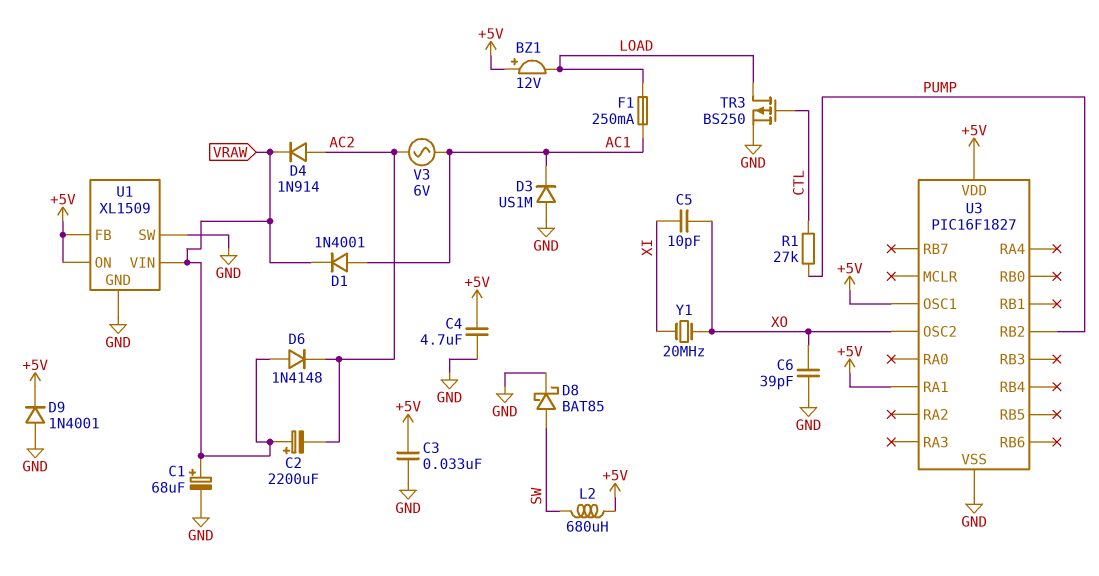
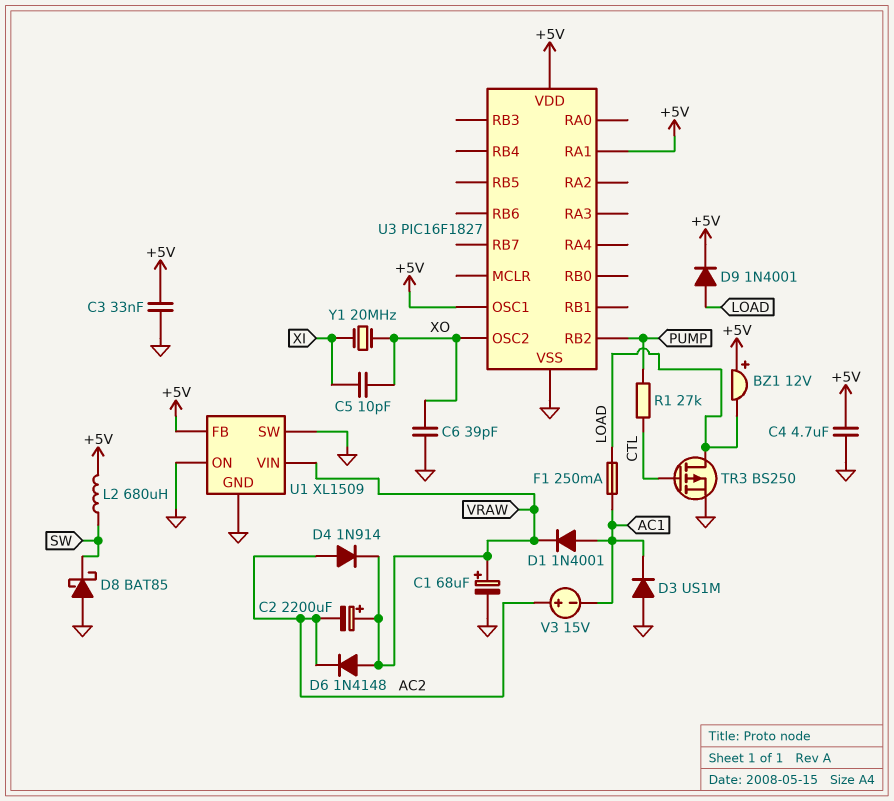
D8: schottky BAT85 (A SW, K GND) -> schottky BAT85 (A GND, K SW)
D9: diode 1N4001 (A GND, K +5V) -> diode 1N4001 (A LOAD, K +5V)
U1 pin ON: +5V -> GND
V3: AC 6V (AC1, AC2) -> 15V (plus AC2, minus AC1)

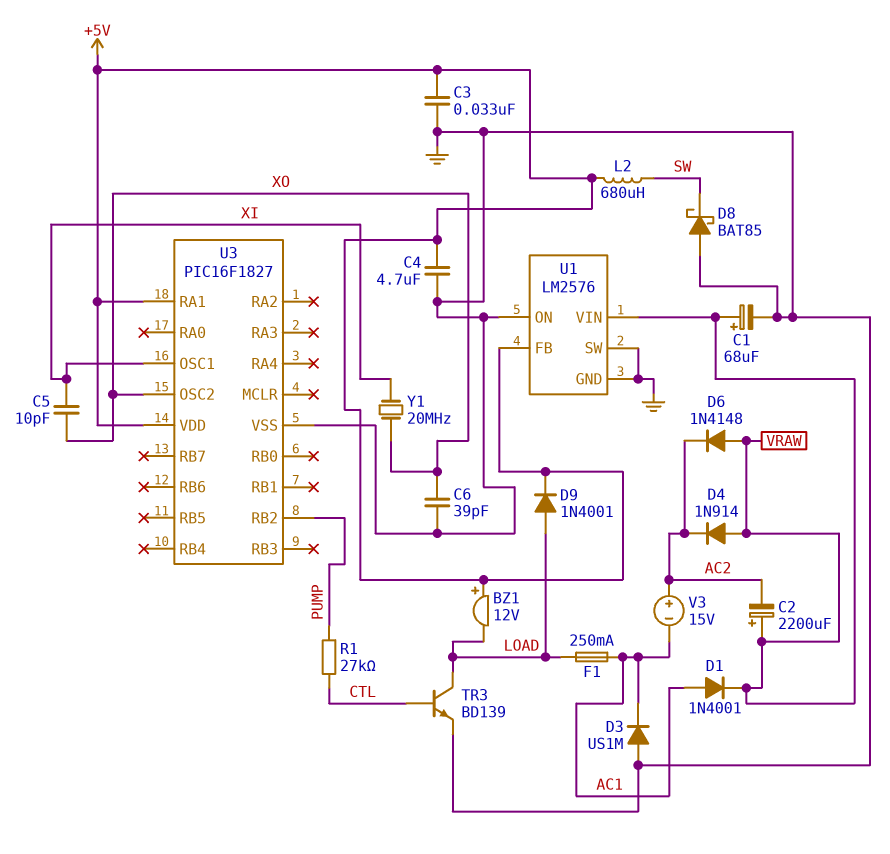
D4: diode 1N914 (A AC2, K VRAW) -> diode 1N914 (A VRAW, K AC2)
TR3: PMOS BS250 (G CTL, D LOAD, S GND) -> NPN BD139 (B CTL, C LOAD, E GND)
U1: XL1509 -> LM2576
U3 pin OSC1: +5V -> XI

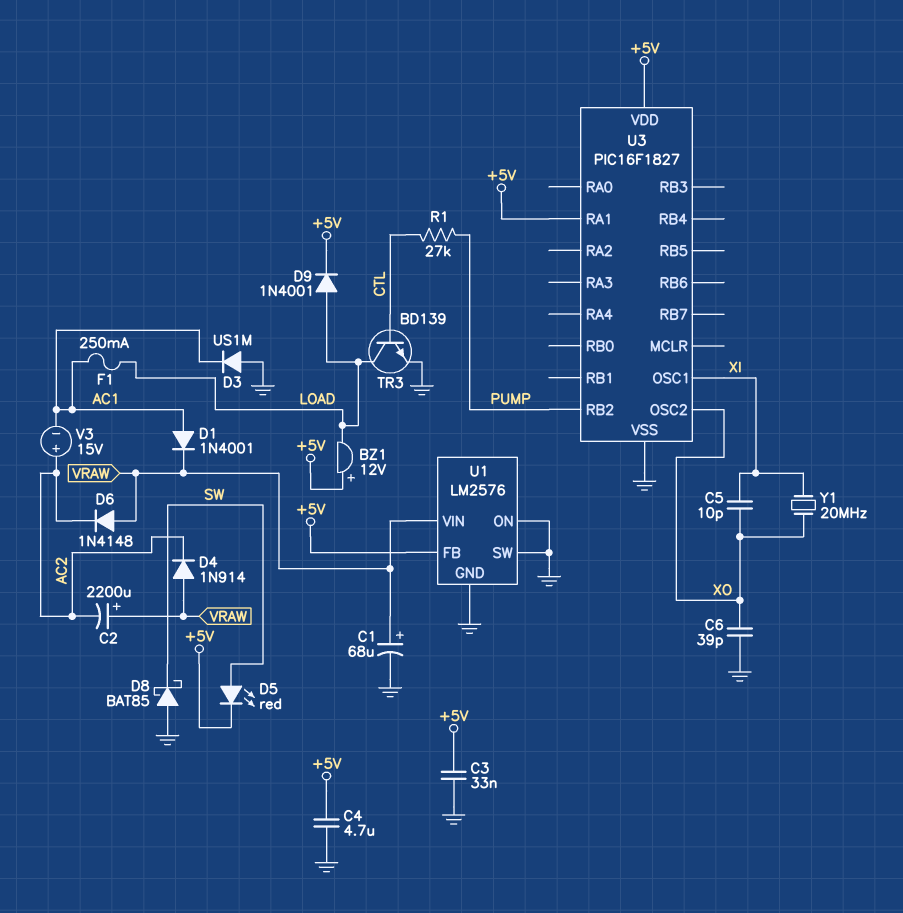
D5: none -> LED red (A SW, K +5V)
L2: 680uH (+5V, SW) -> none

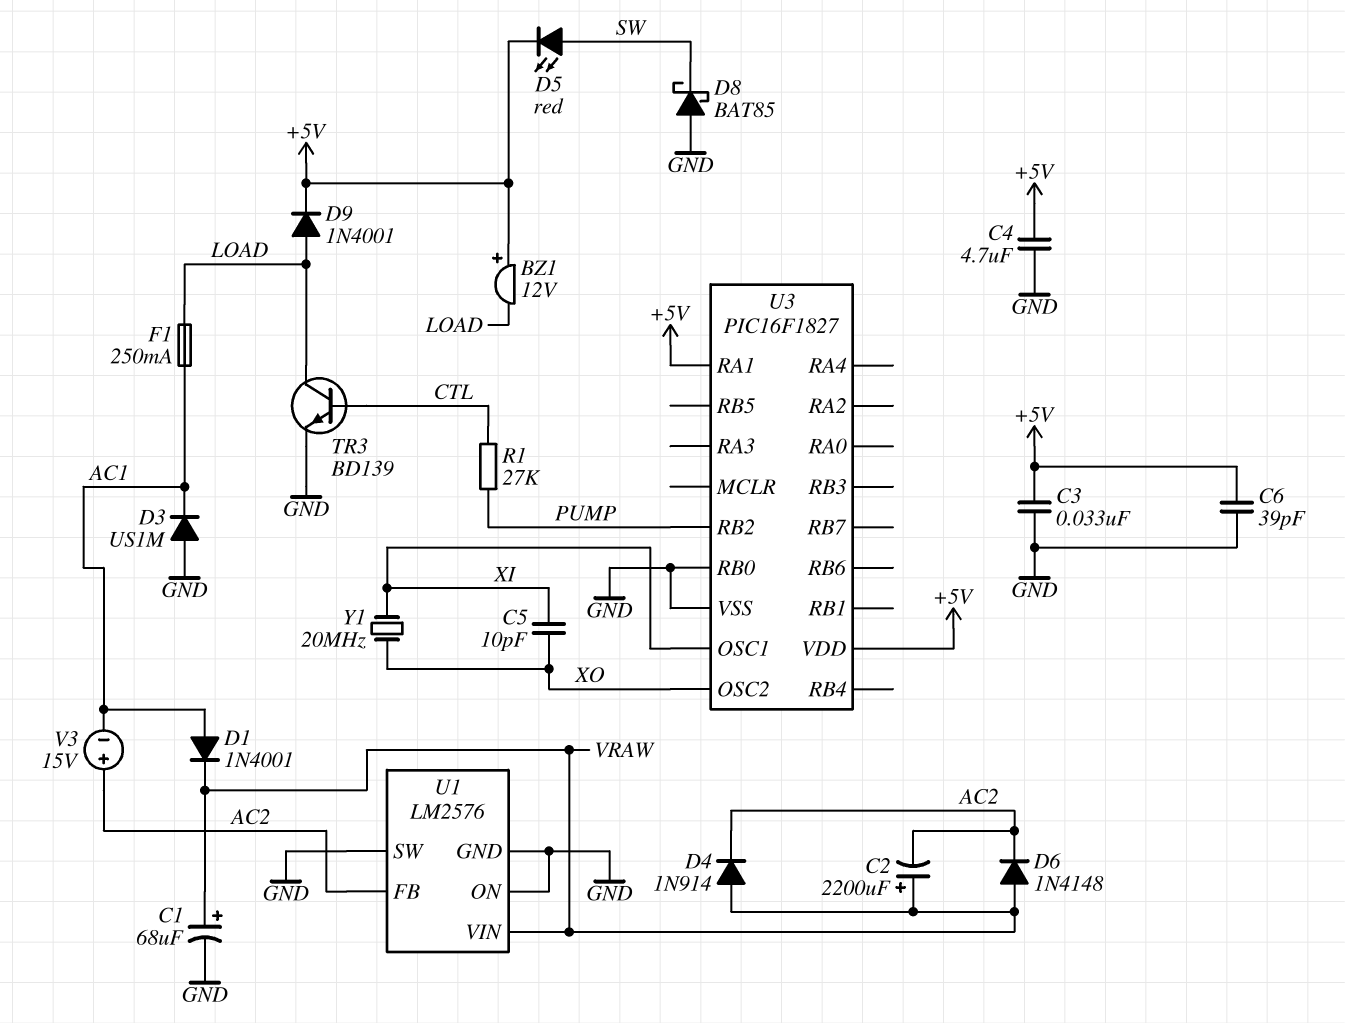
C6: 39pF (GND, XO) -> 39pF (+5V, GND)
U1 pin FB: +5V -> AC2
U3 pin RB0: none -> GND

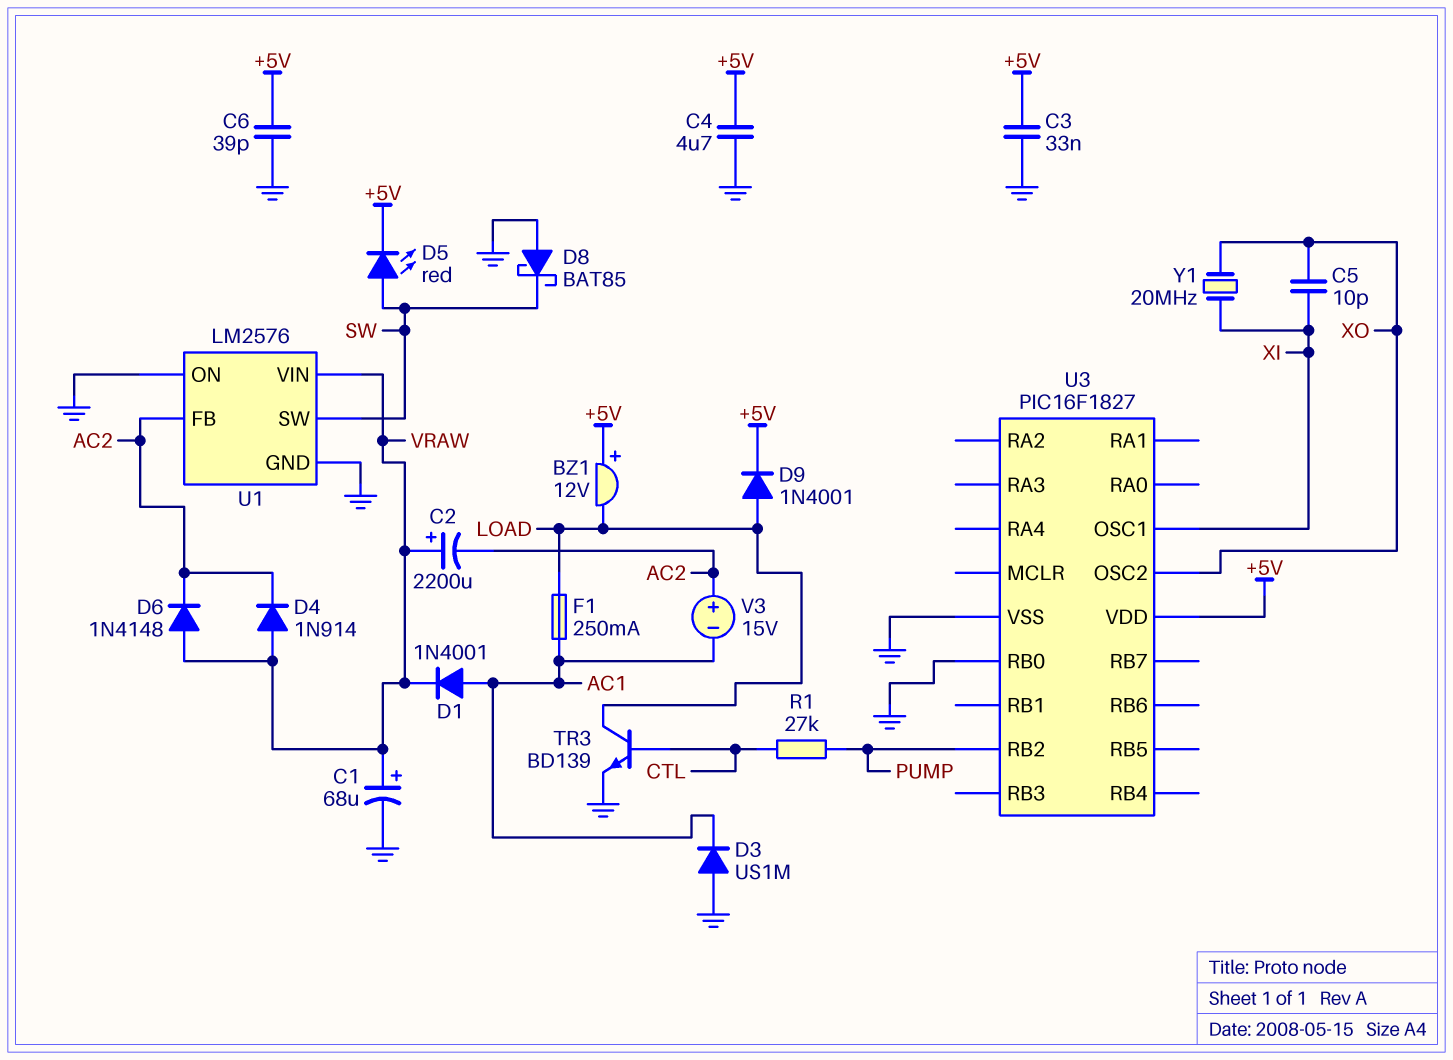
U1 pin SW: GND -> SW
U3 pin RA1: +5V -> none

